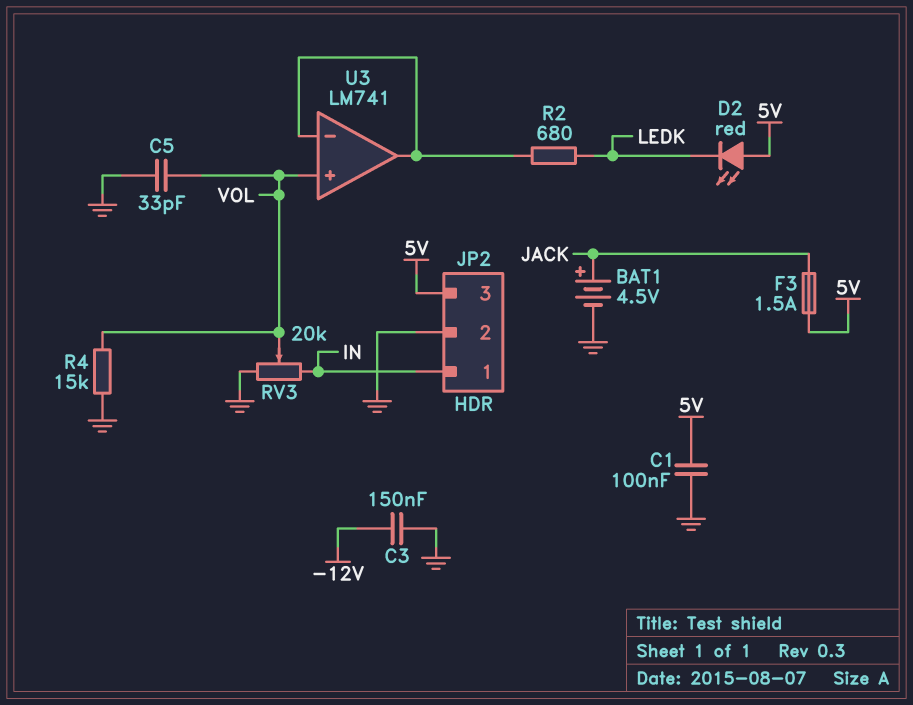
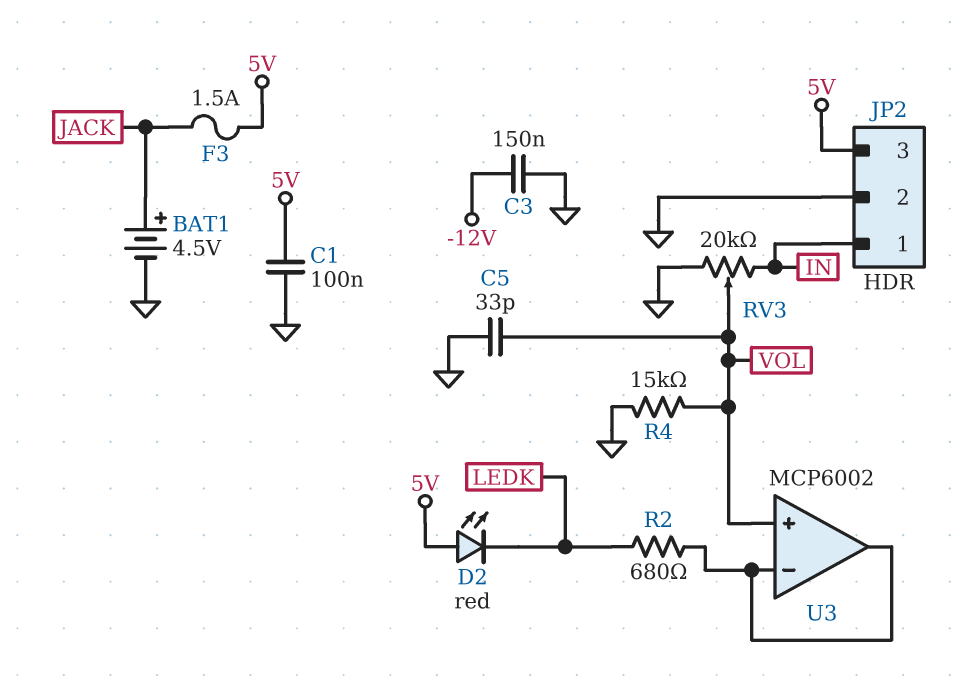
U3: LM741 -> MCP6002

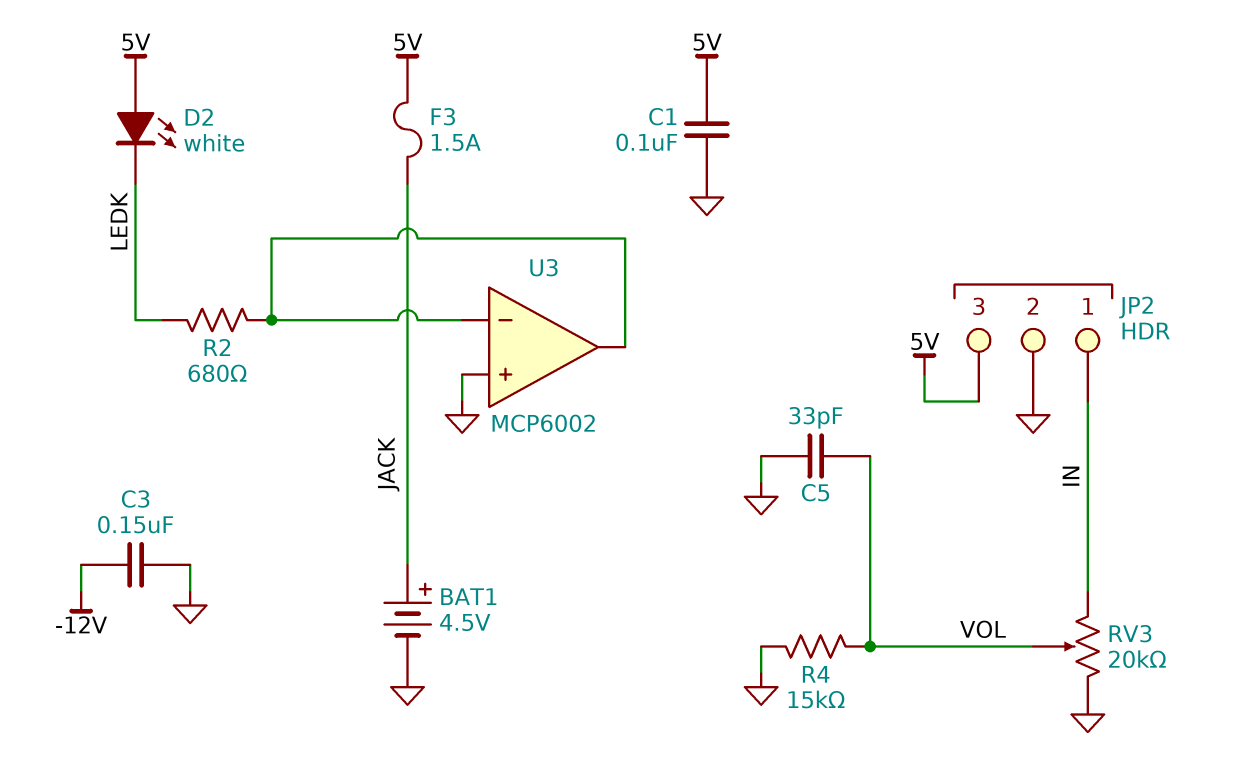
D2: LED red (A 5V, K LEDK) -> LED white (A 5V, K LEDK)
U3 pin in+: VOL -> GND

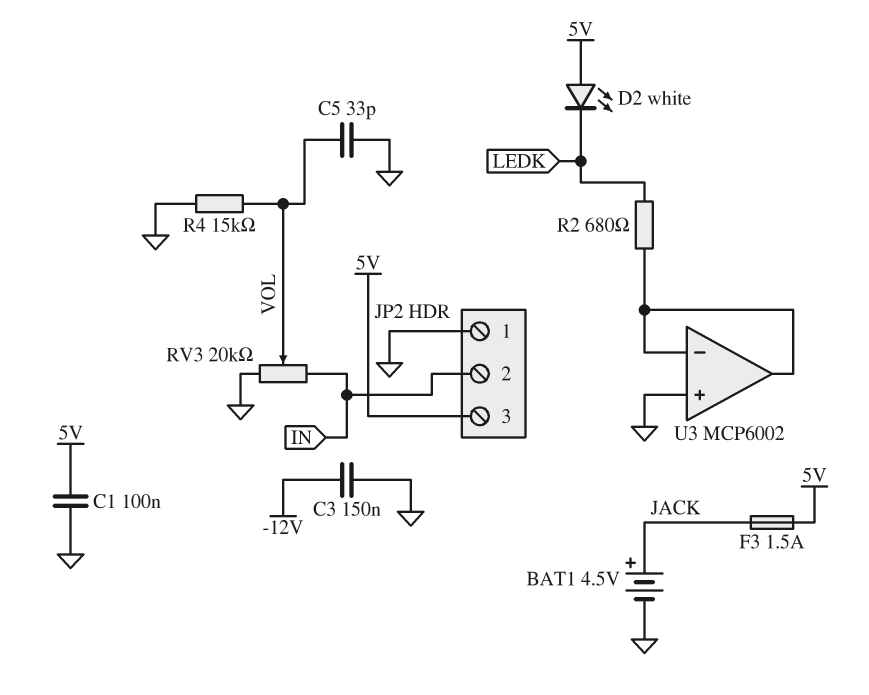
JP2 pin 1: IN -> GND
JP2 pin 2: GND -> IN

